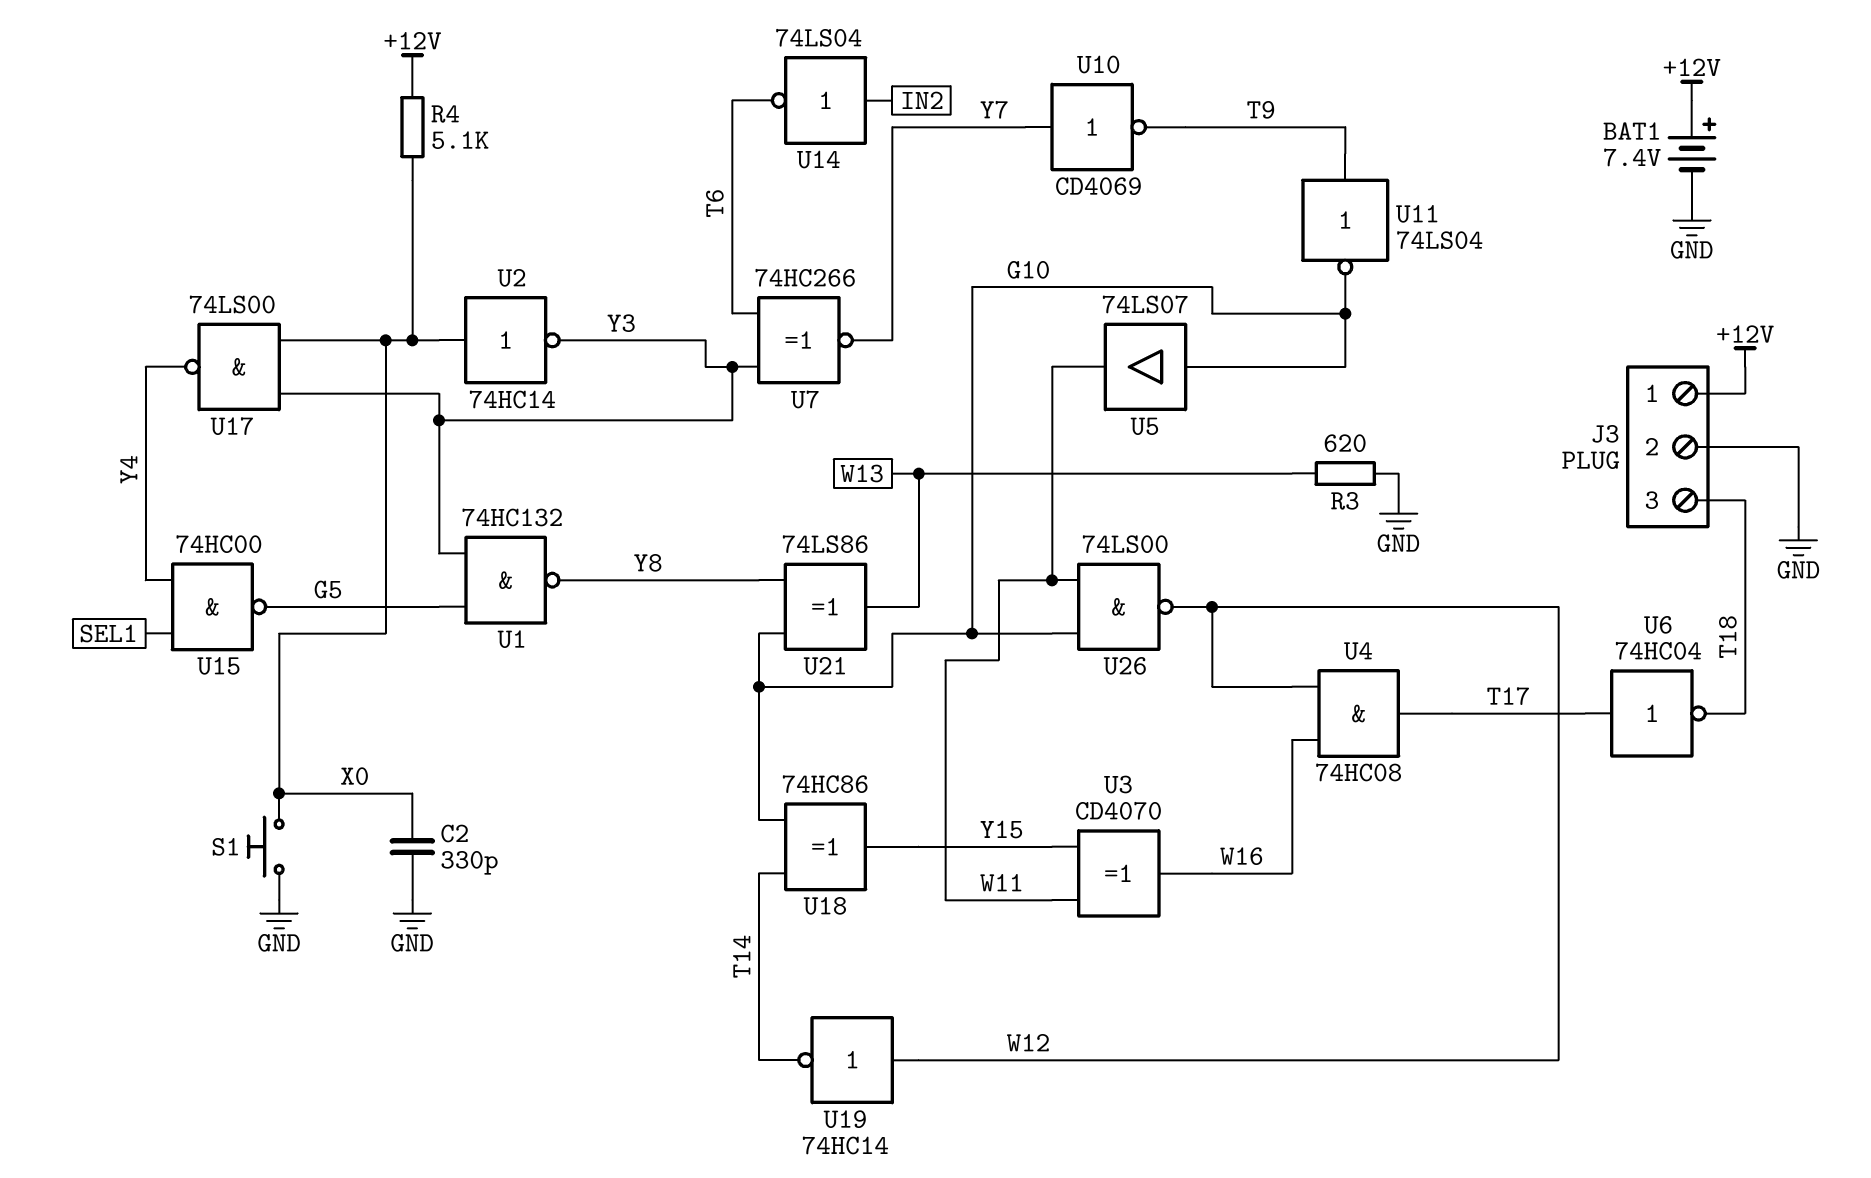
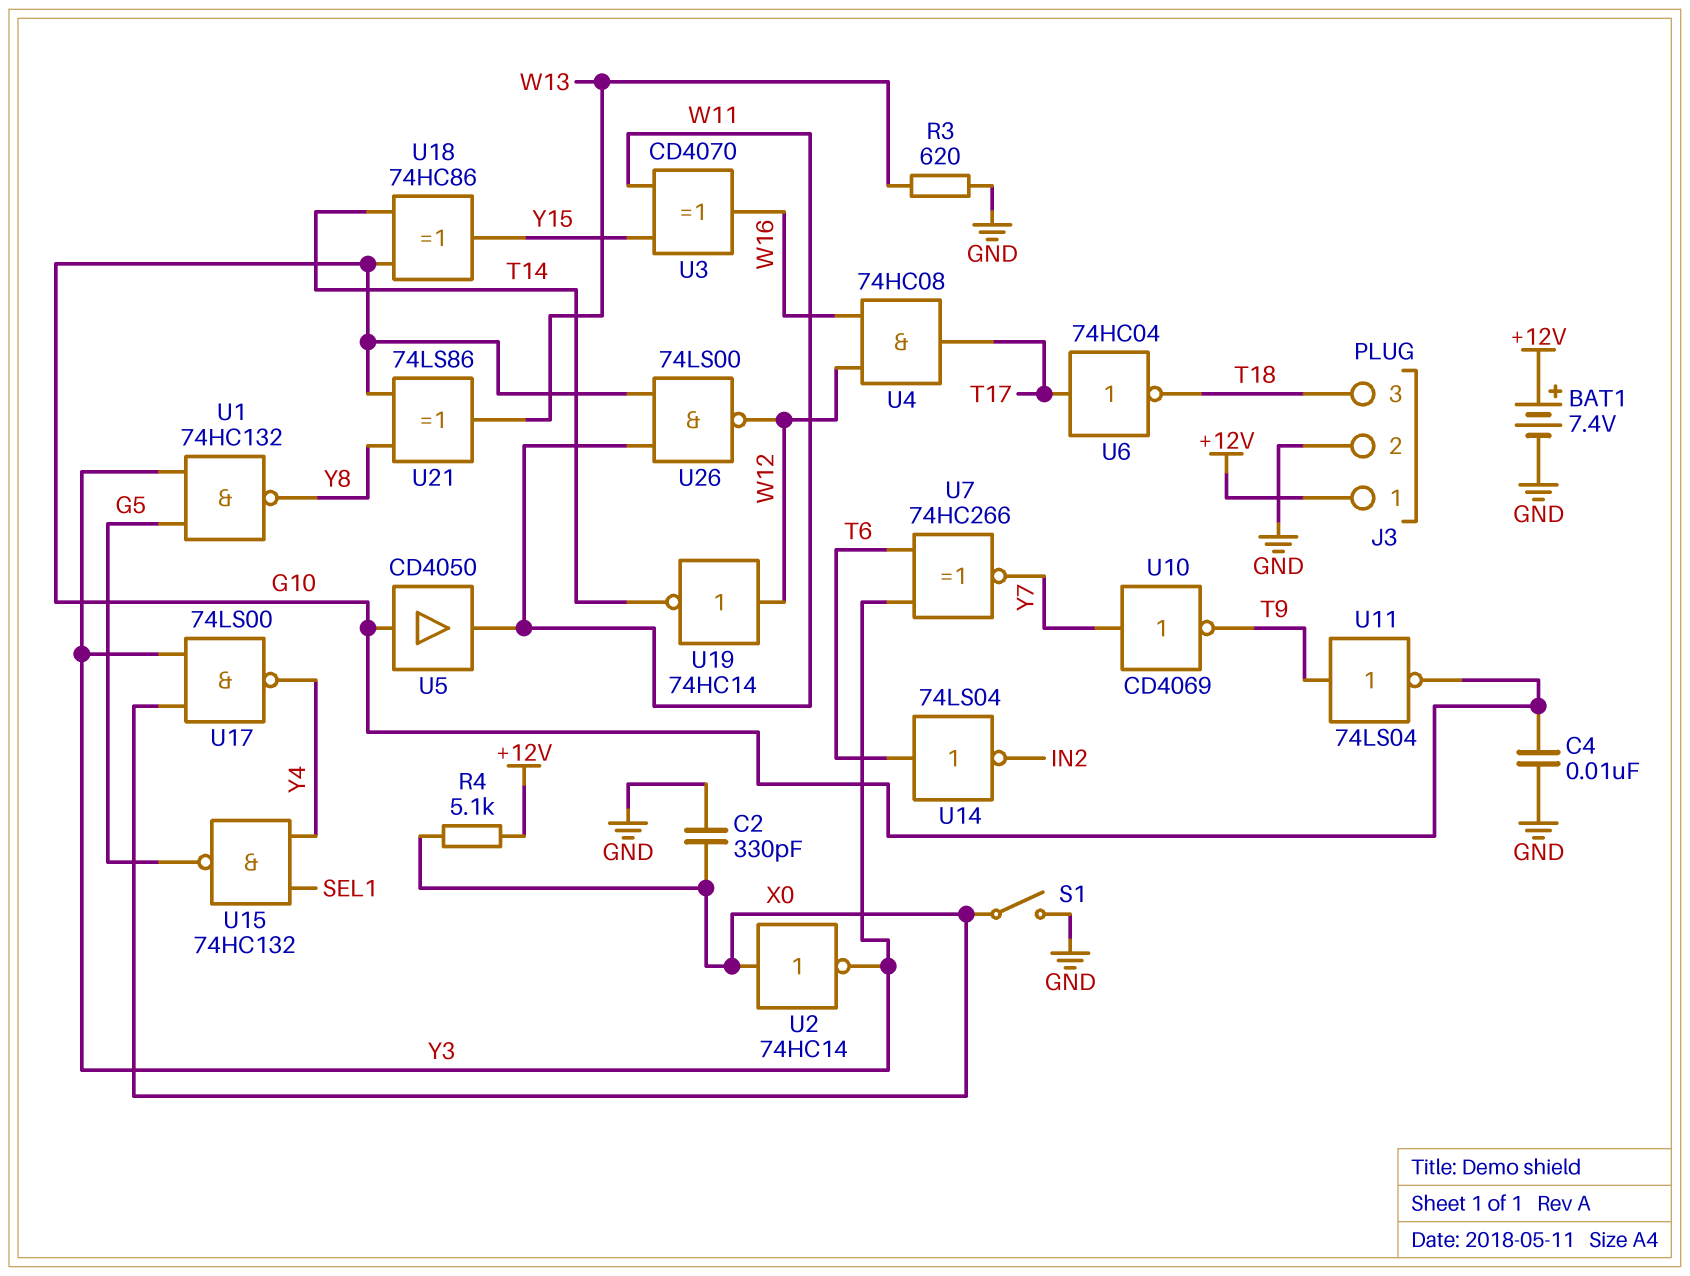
C4: none -> 10nF (G10, GND)
S1: button (GND, X0) -> switch (GND, X0)
U5: buffer 74LS07 (in G10, out W11) -> buffer CD4050 (in G10, out W11)
U14: NOT 74LS04 (in IN2, out T6) -> NOT 74LS04 (in T6, out IN2)
U15: NAND 74HC00 (in SEL1, in Y4, out G5) -> NAND 74HC132 (in SEL1, in Y4, out G5)

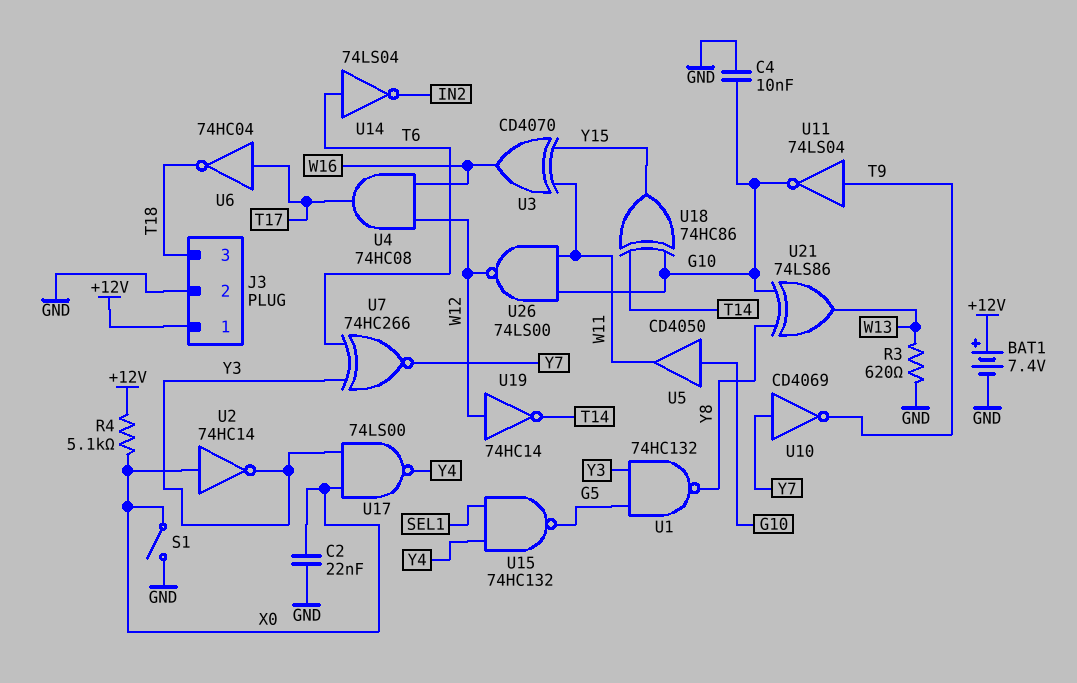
C2: 330pF (GND, X0) -> 22nF (GND, X0)

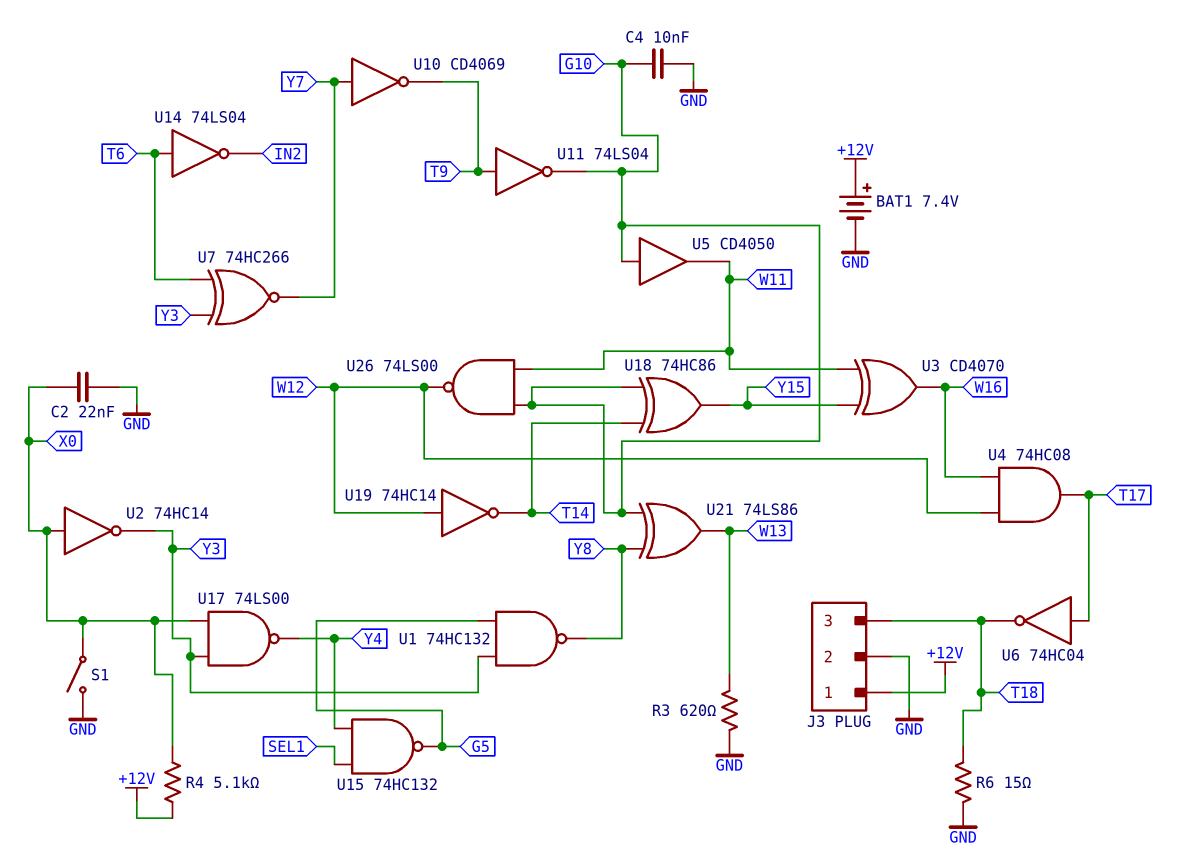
R6: none -> 15 (GND, T18)

